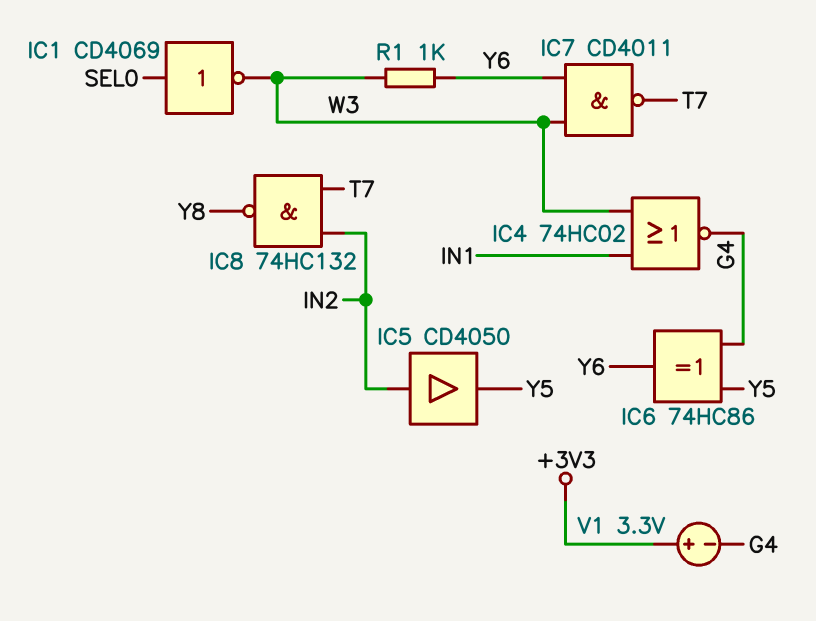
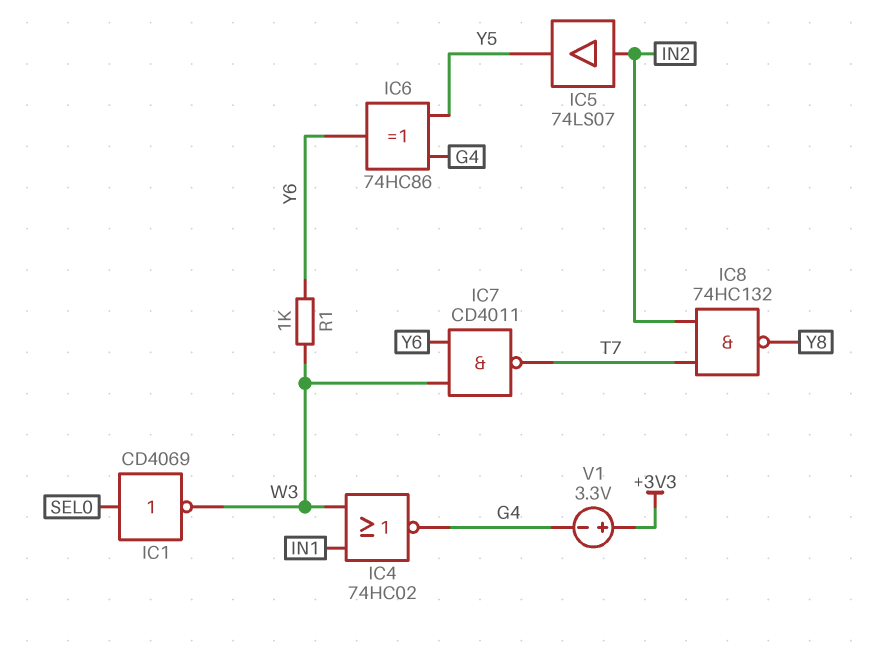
IC5: buffer CD4050 (in IN2, out Y5) -> buffer 74LS07 (in IN2, out Y5)

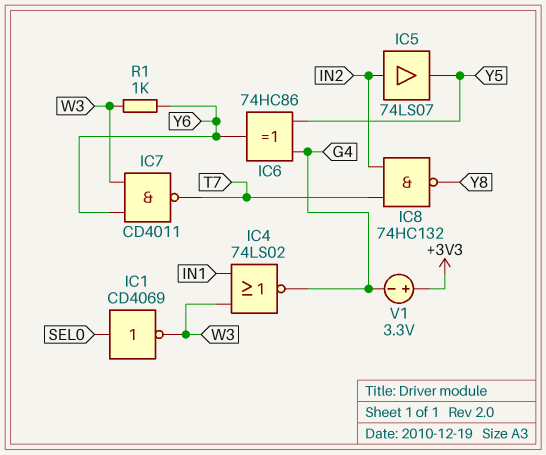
IC4: NOR 74HC02 (in IN1, in W3, out G4) -> NOR 74LS02 (in IN1, in W3, out G4)

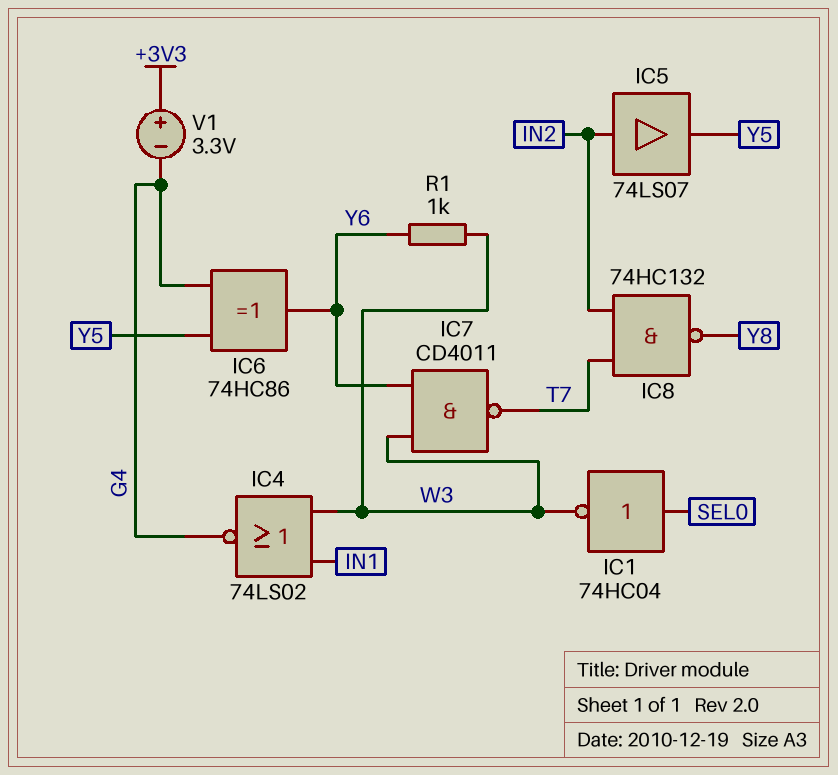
IC1: NOT CD4069 (in SEL0, out W3) -> NOT 74HC04 (in SEL0, out W3)

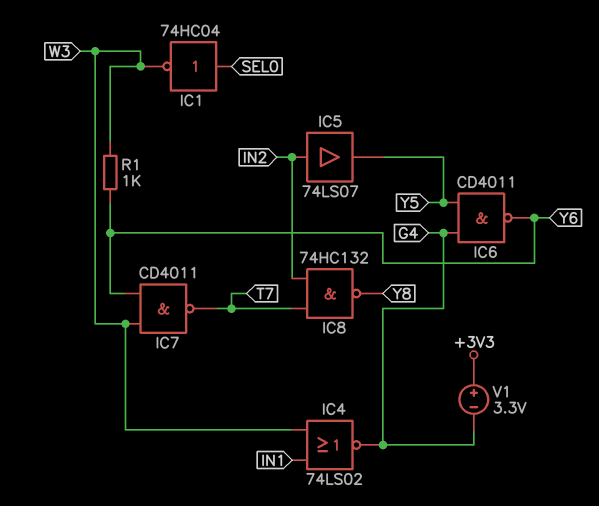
IC6: XOR 74HC86 (in G4, in Y5, out Y6) -> NAND CD4011 (in G4, in Y5, out Y6)

